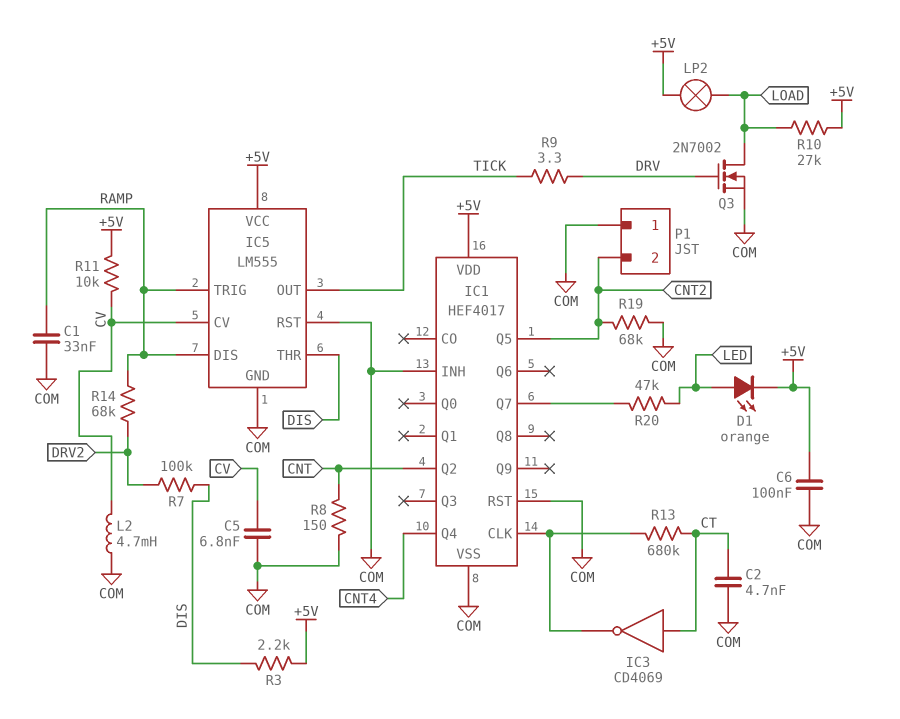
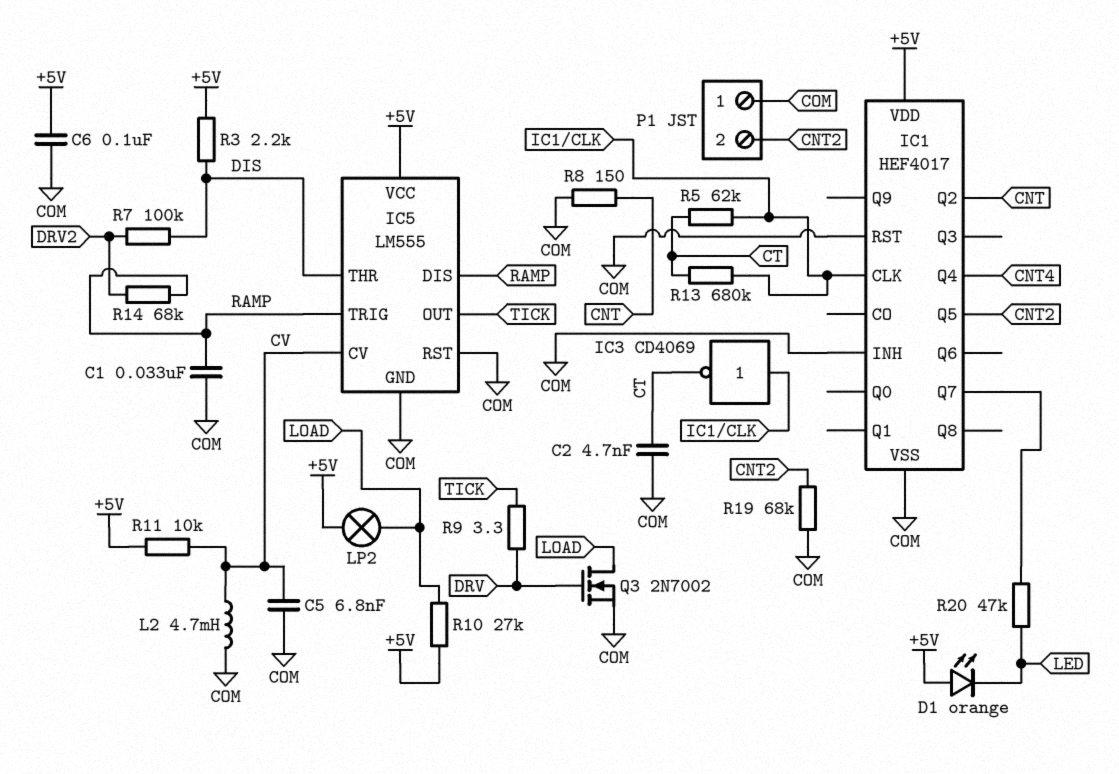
D1: LED orange (A LED, K +5V) -> LED orange (A +5V, K LED)
IC3: NOT CD4069 (in CT, out IC1/CLK) -> NOT CD4069 (in IC1/CLK, out CT)
R5: none -> 62k (CT, IC1/CLK)

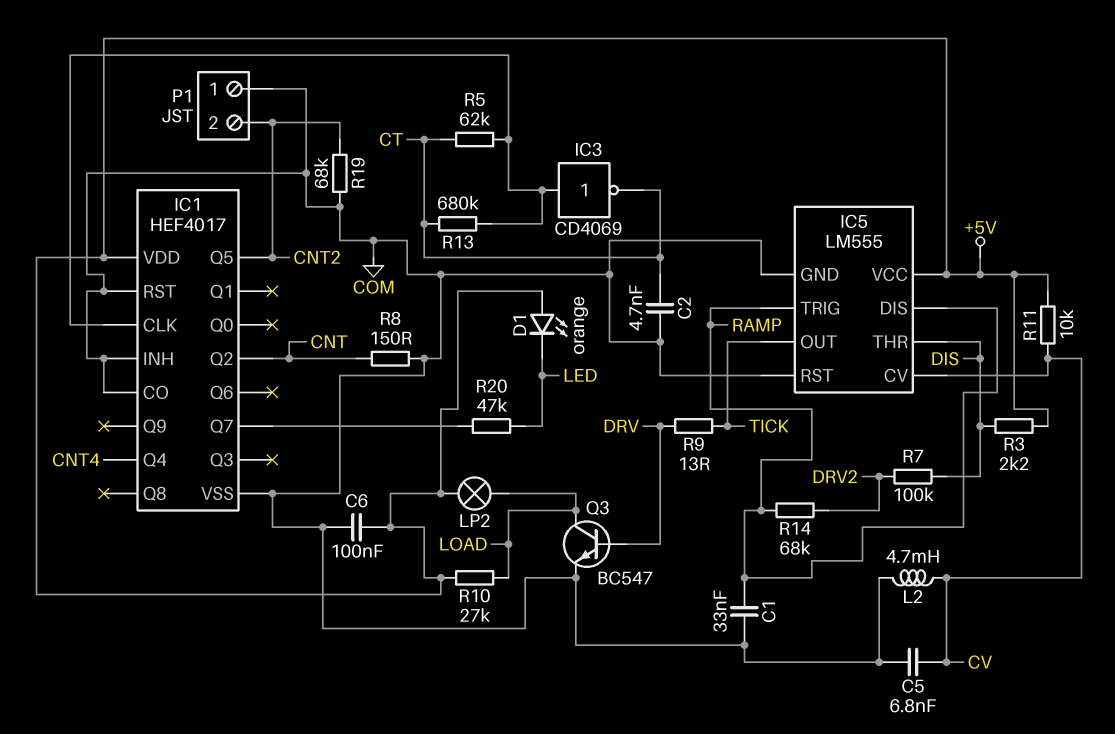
IC1 pin CO: none -> COM
Q3: NMOS 2N7002 (G DRV, D LOAD, S COM) -> NPN BC547 (B DRV, C LOAD, E COM)
R9: 3.3 (DRV, TICK) -> 13 (DRV, TICK)

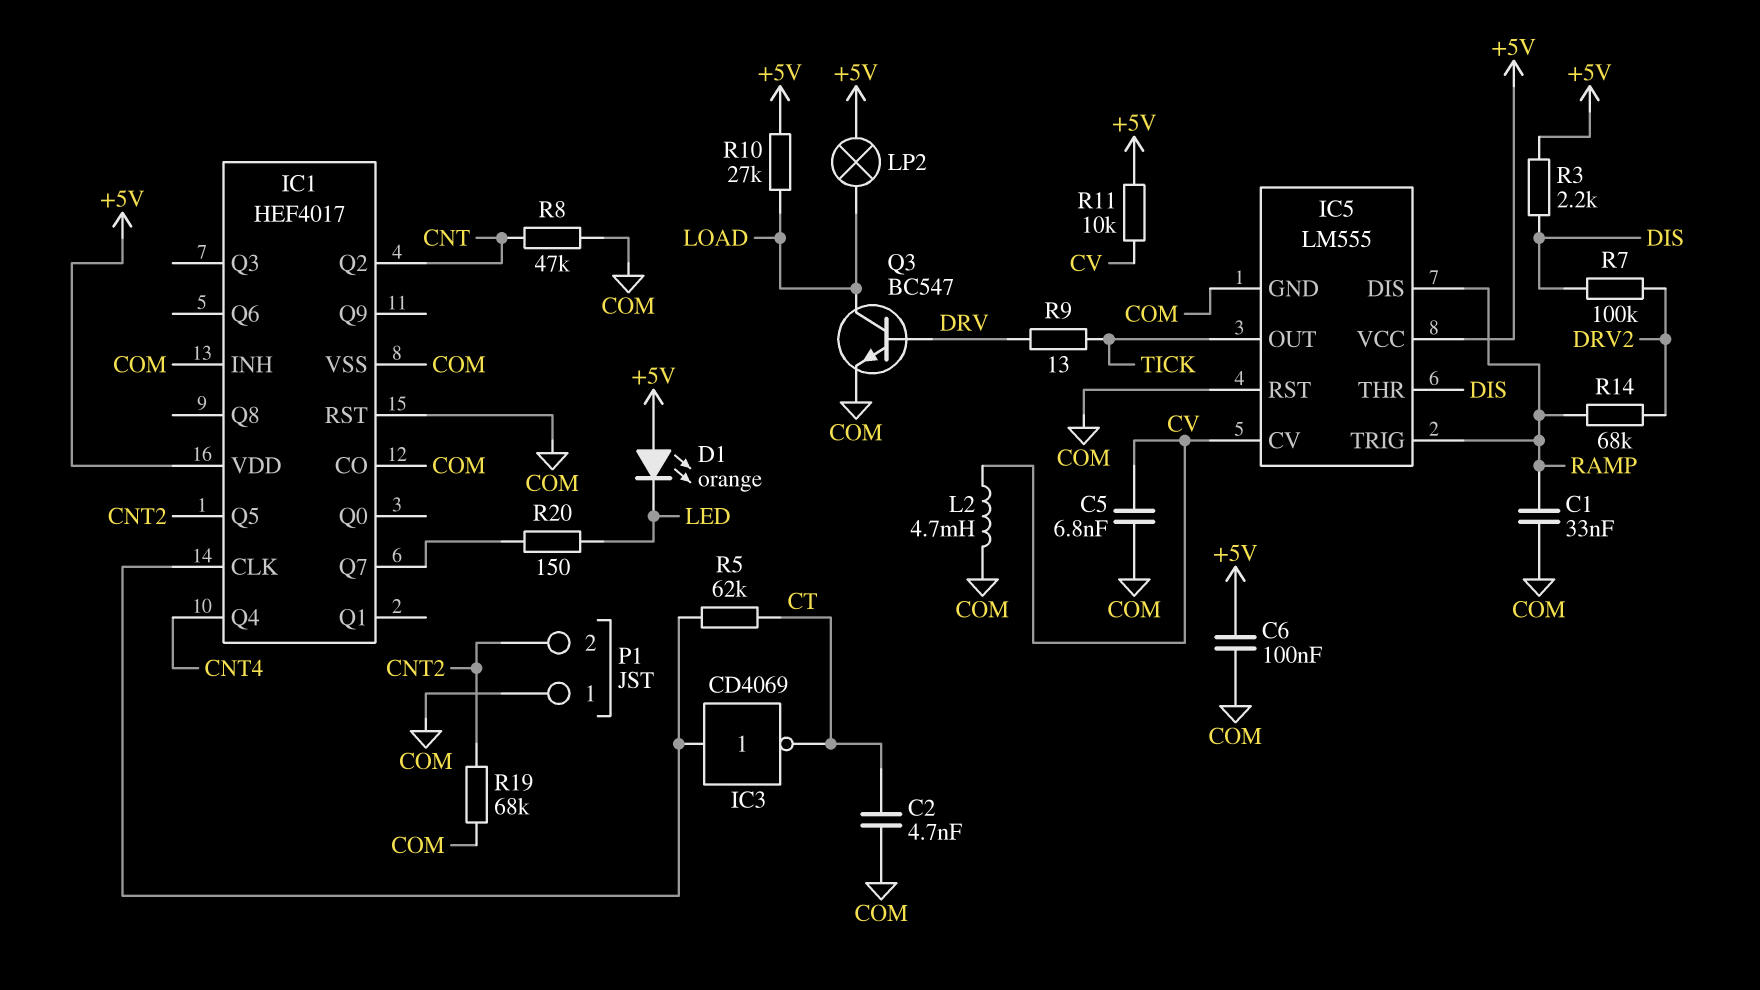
R8: 150 (CNT, COM) -> 47k (CNT, COM)
R13: 680k (CT, IC1/CLK) -> none
R20: 47k (IC1/Q7, LED) -> 150 (IC1/Q7, LED)

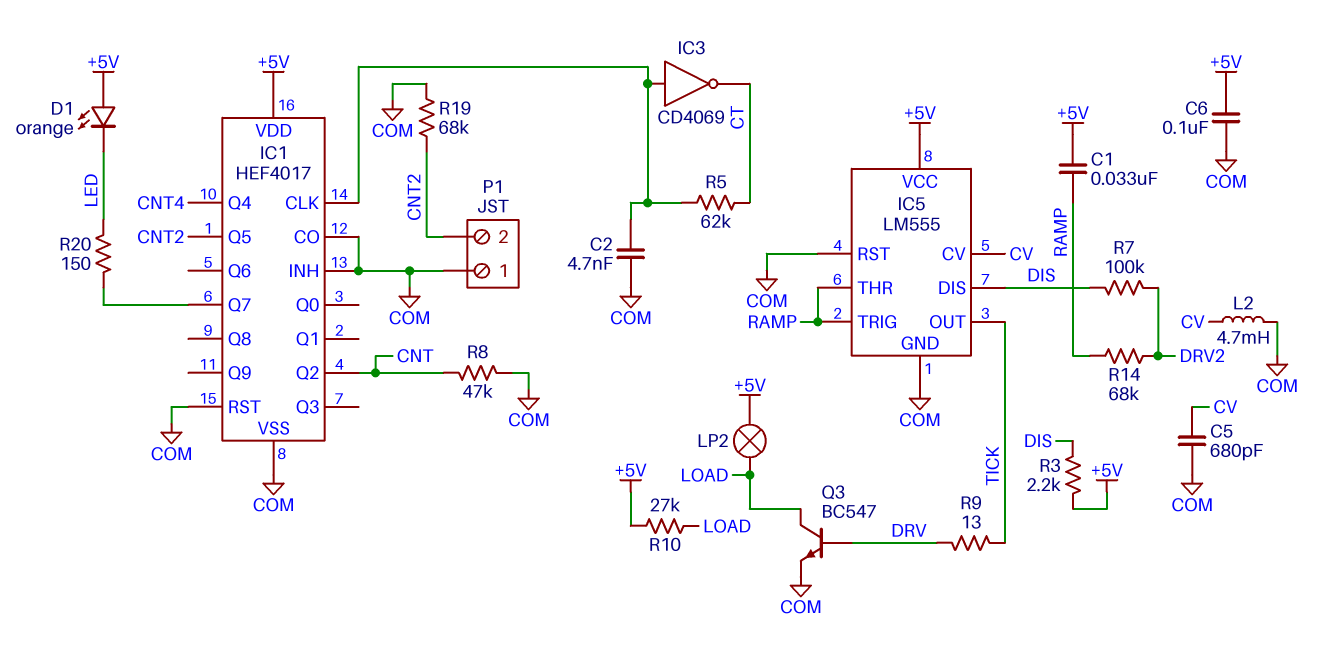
C1: 33nF (COM, RAMP) -> 33nF (+5V, RAMP)
C2: 4.7nF (COM, CT) -> 4.7nF (COM, IC1/CLK)
C5: 6.8nF (COM, CV) -> 680pF (COM, CV)
IC5 pin DIS: RAMP -> DIS
IC5 pin THR: DIS -> RAMP
R11: 10k (+5V, CV) -> none

